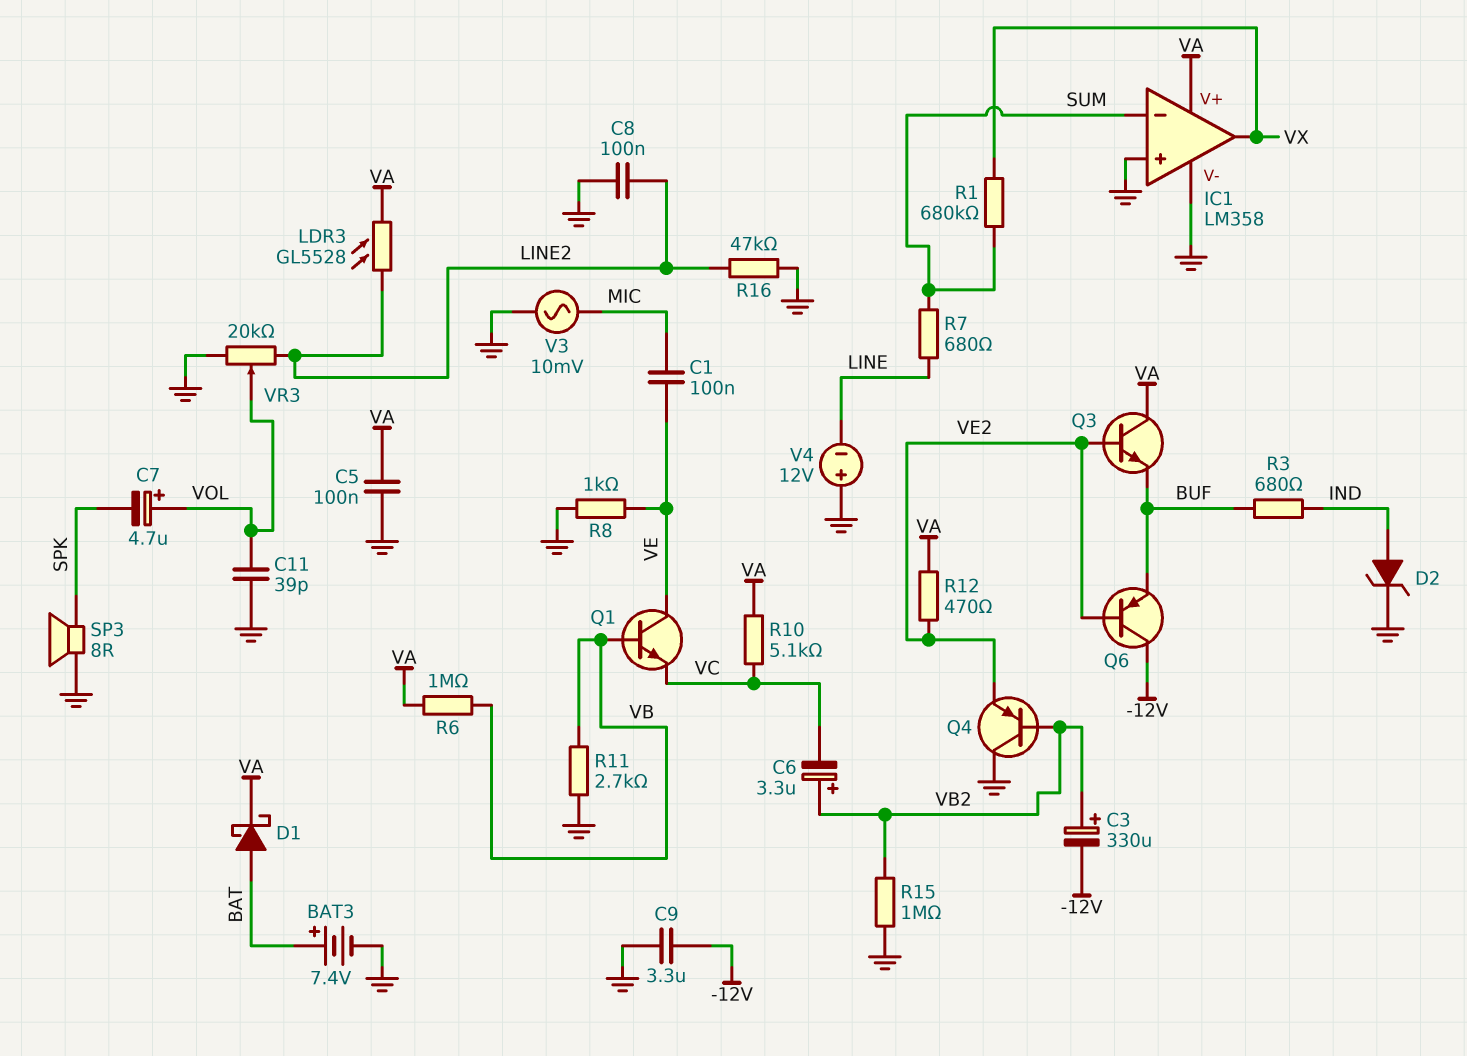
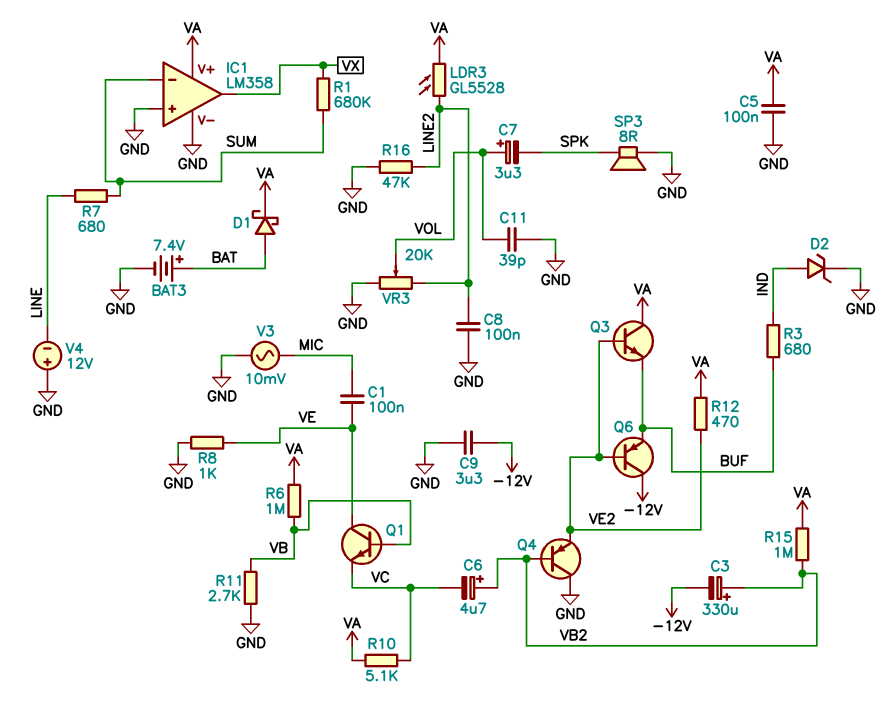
C6: 3.3uF (plus VB2, minus VC) -> 4.7uF (plus VB2, minus VC)
C7: 4.7uF (plus VOL, minus SPK) -> 3.3uF (plus VOL, minus SPK)
R15: 1M (GND, VB2) -> 1M (VA, VB2)

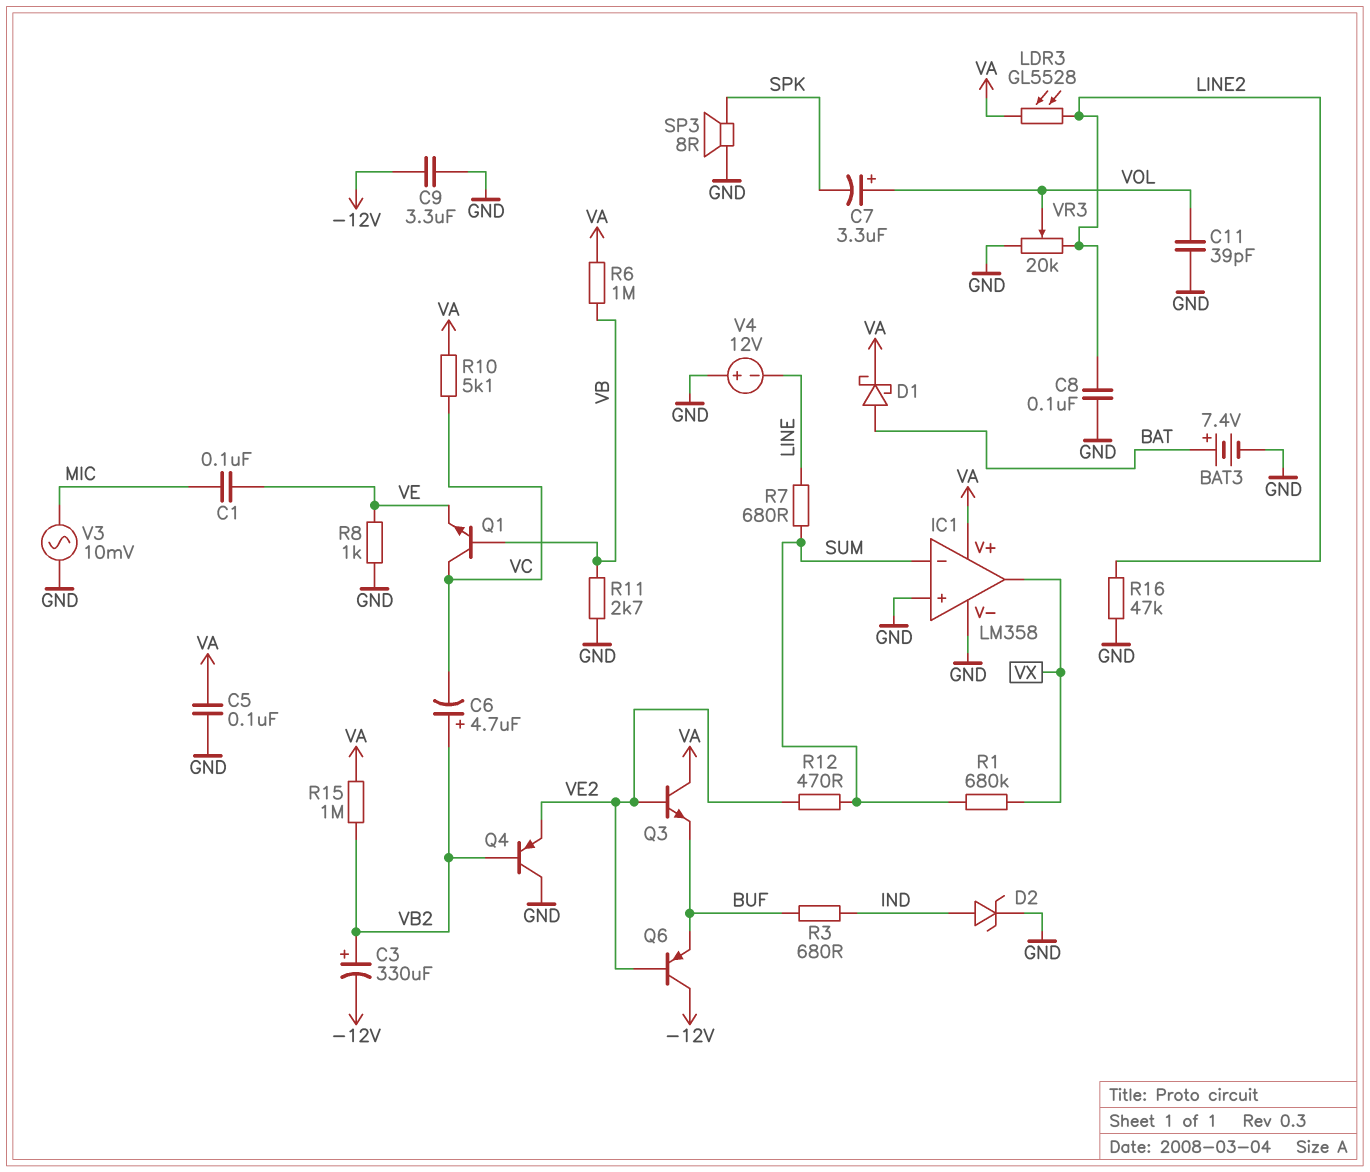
Q1: NPN (B VB, C VE, E VC) -> NPN (B VB, C VC, E VE)
R12: 470 (VA, VE2) -> 470 (SUM, VE2)

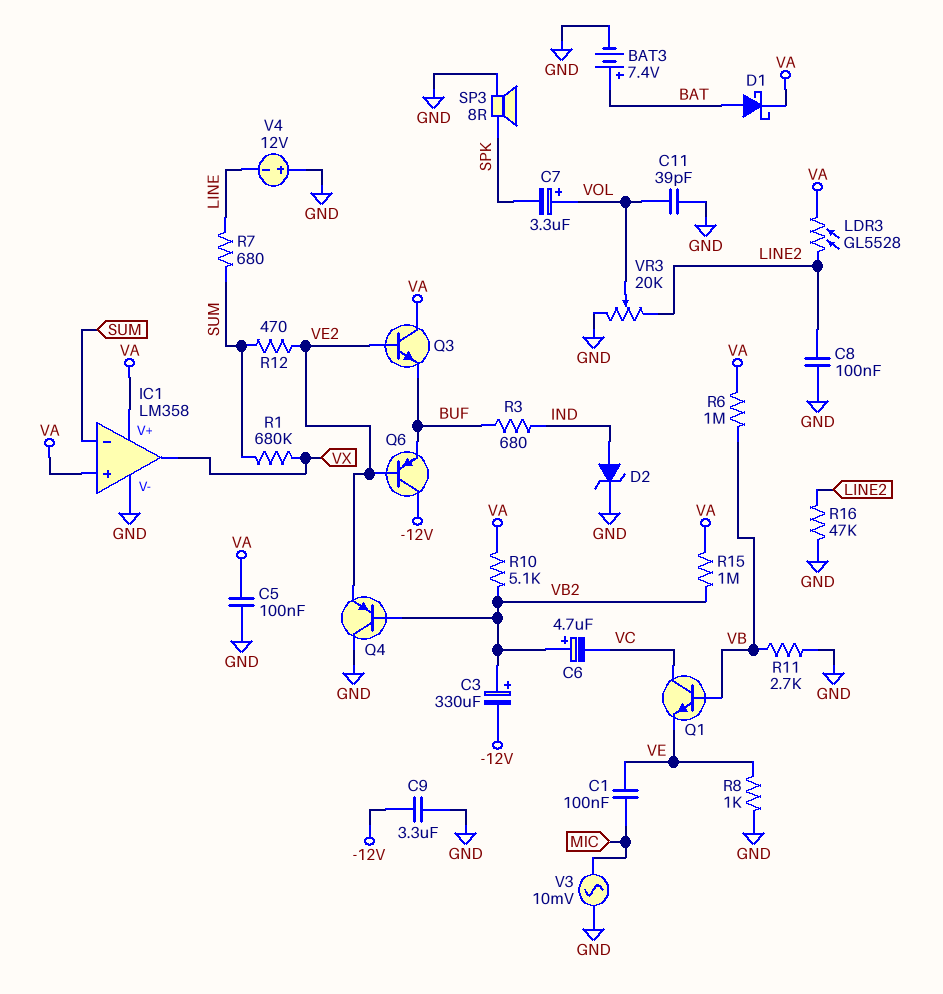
IC1 pin in+: GND -> VA
R10: 5.1k (VA, VC) -> 5.1k (VA, VB2)

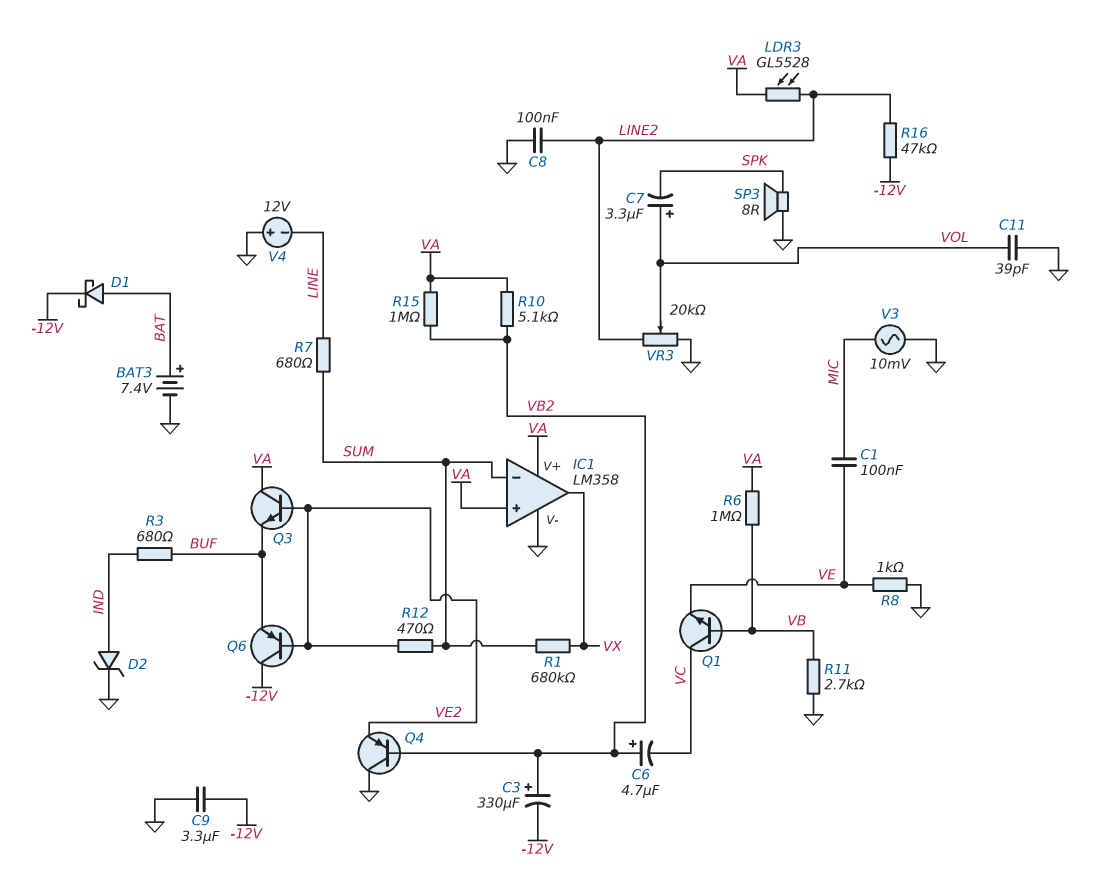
C5: 100nF (GND, VA) -> none
D1: schottky (A BAT, K VA) -> schottky (A BAT, K -12V)
R16: 47k (GND, LINE2) -> 47k (-12V, LINE2)

